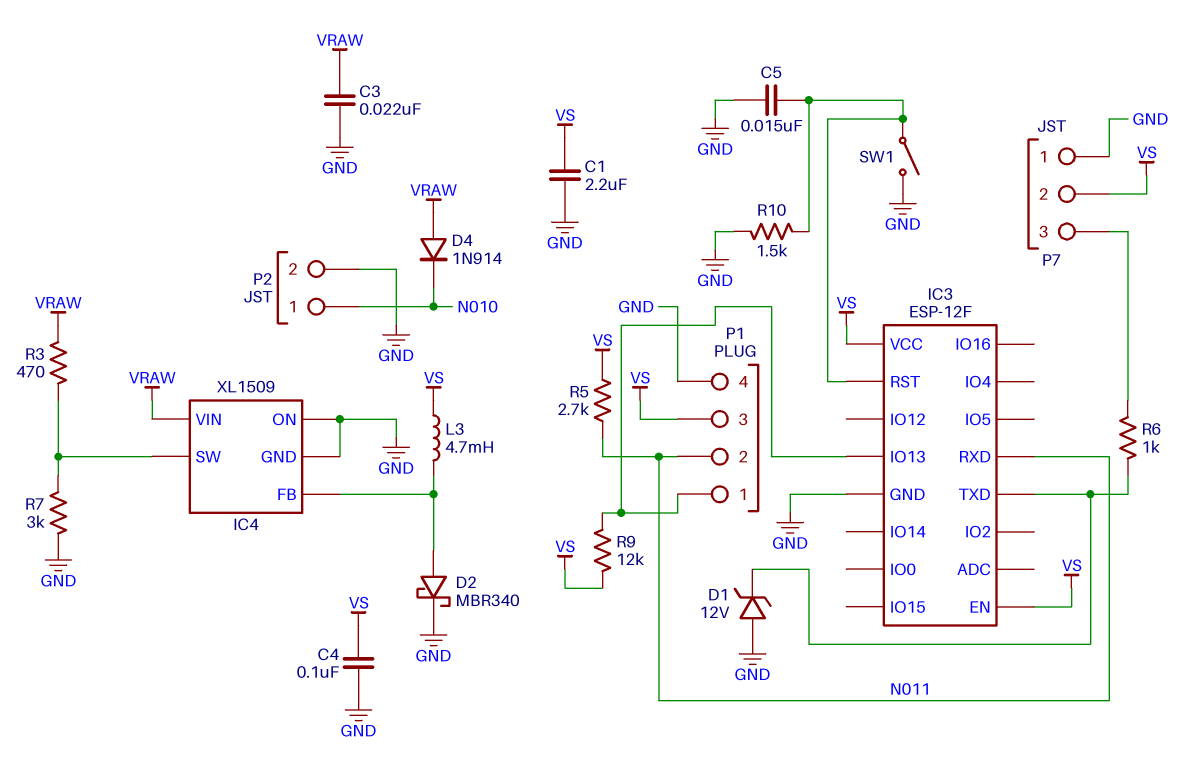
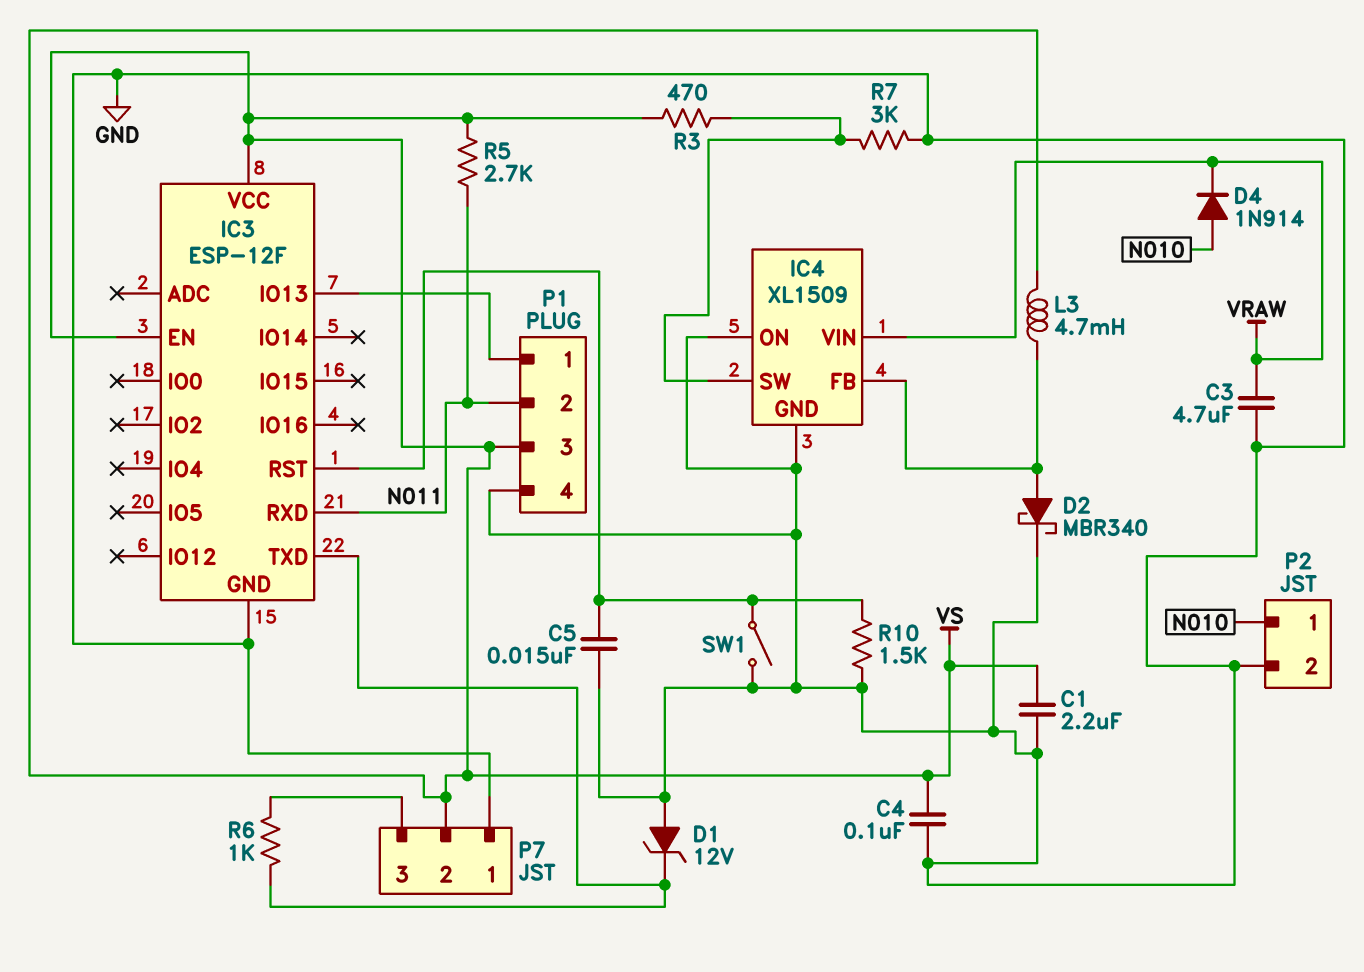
C3: 22nF (GND, VRAW) -> 4.7uF (GND, VRAW)
D4: diode 1N914 (A VRAW, K N010) -> diode 1N914 (A N010, K VRAW)
R3: 470 (IC4/SW, VRAW) -> 470 (IC4/SW, VS)
R9: 12k (IC3/IO13, VS) -> none

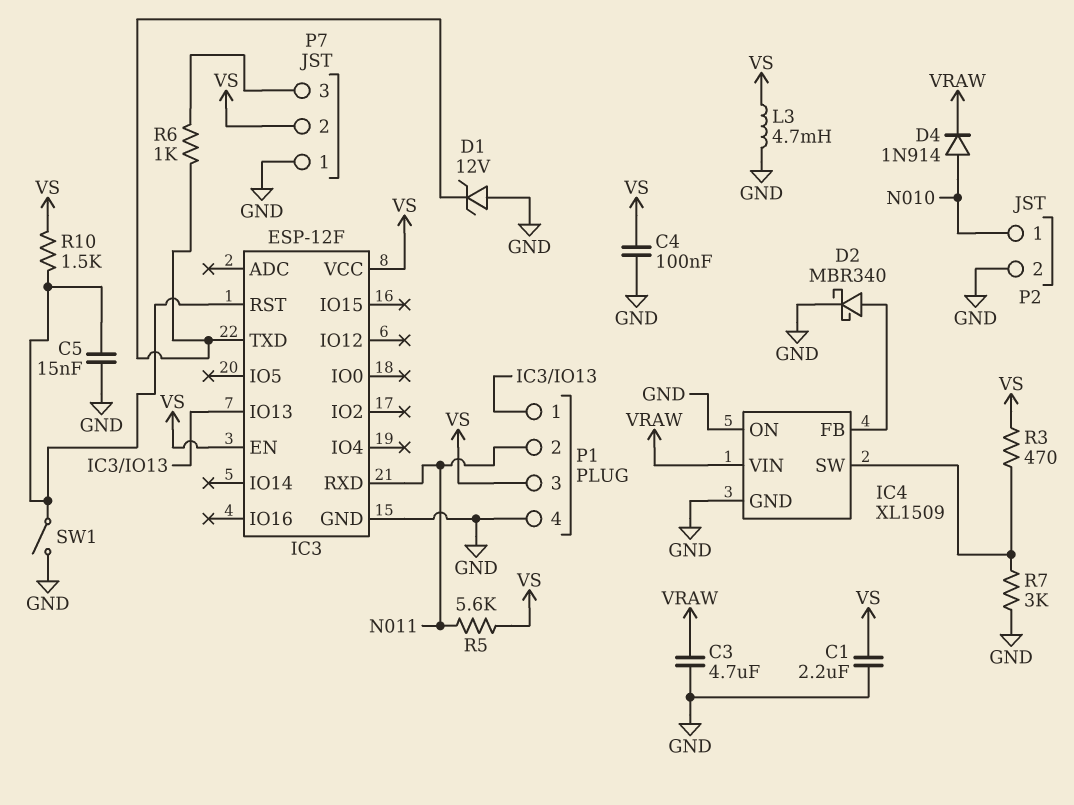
L3: 4.7mH (IC4/FB, VS) -> 4.7mH (GND, VS)
R5: 2.7k (N011, VS) -> 5.6k (N011, VS)
R10: 1.5k (GND, IC3/RST) -> 1.5k (IC3/RST, VS)

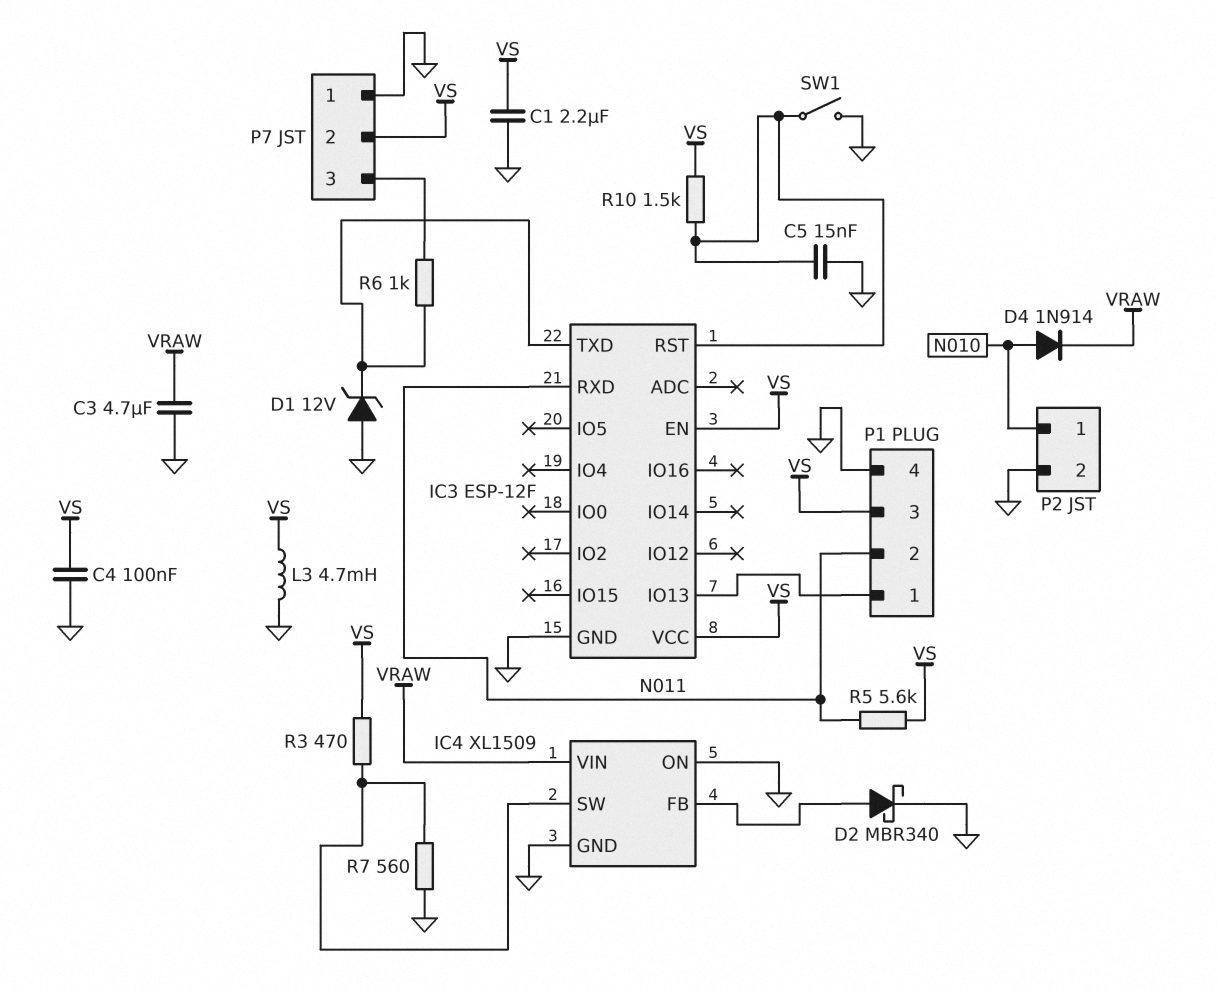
R7: 3k (GND, IC4/SW) -> 560 (GND, IC4/SW)

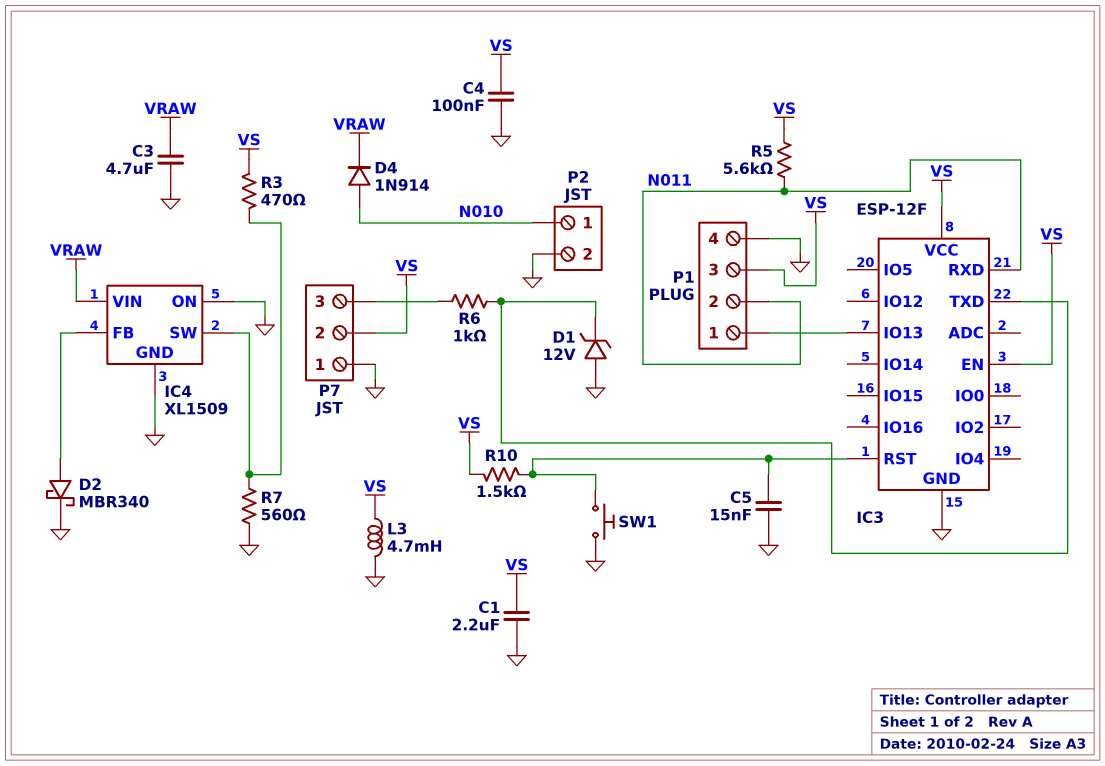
SW1: switch (GND, IC3/RST) -> button (GND, IC3/RST)

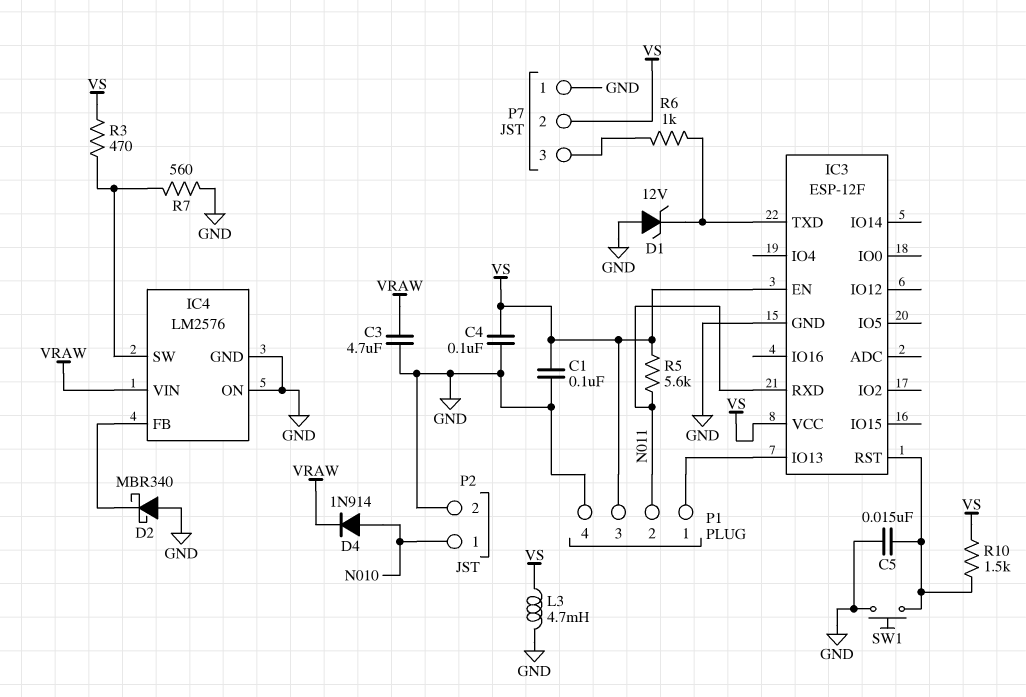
C1: 2.2uF (GND, VS) -> 100nF (GND, VS)
D2: schottky MBR340 (A IC4/FB, K GND) -> schottky MBR340 (A GND, K IC4/FB)
IC4: XL1509 -> LM2576

